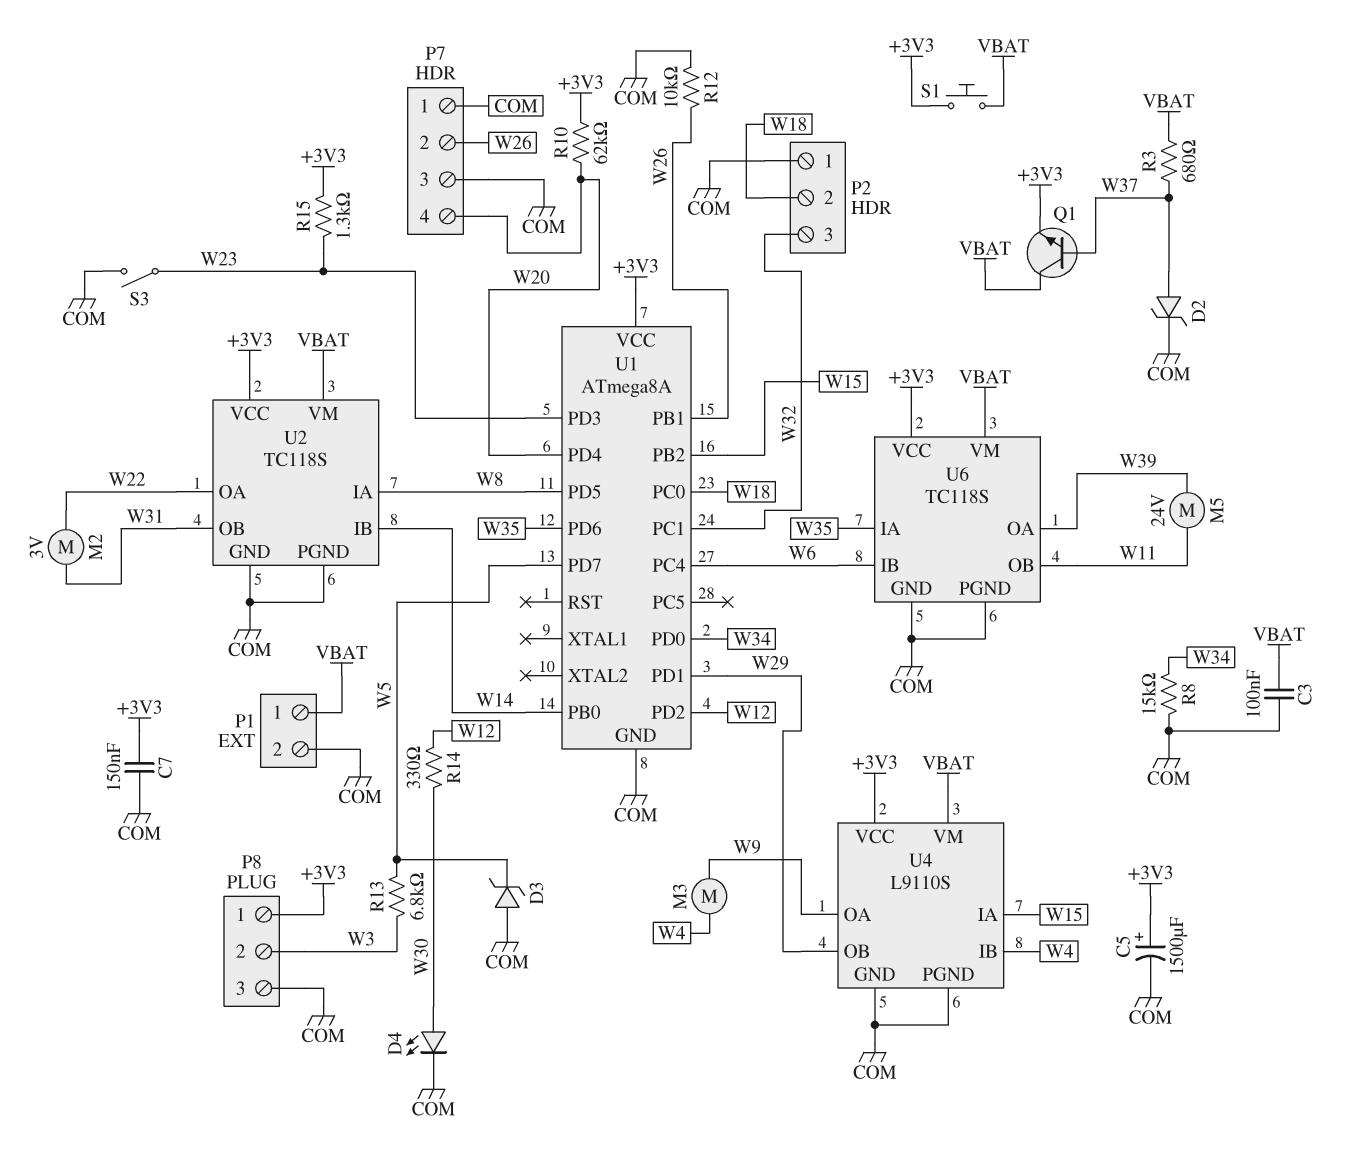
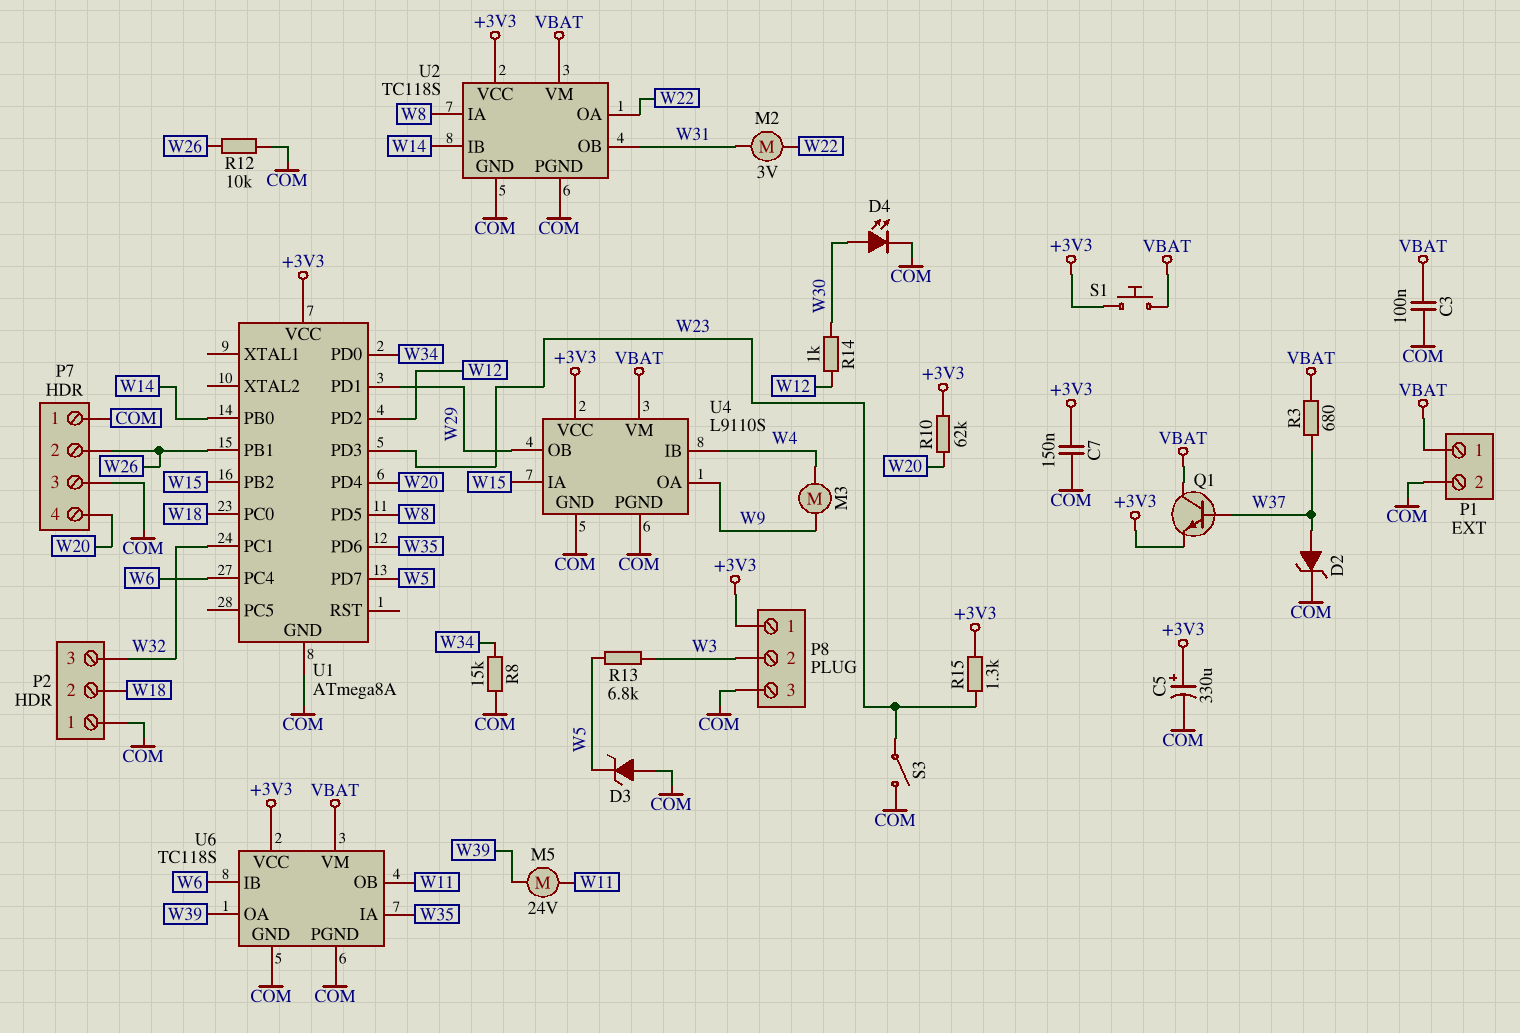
C5: 1500uF (plus +3V3, minus COM) -> 330uF (plus +3V3, minus COM)
R14: 330 (W12, W30) -> 1k (W12, W30)

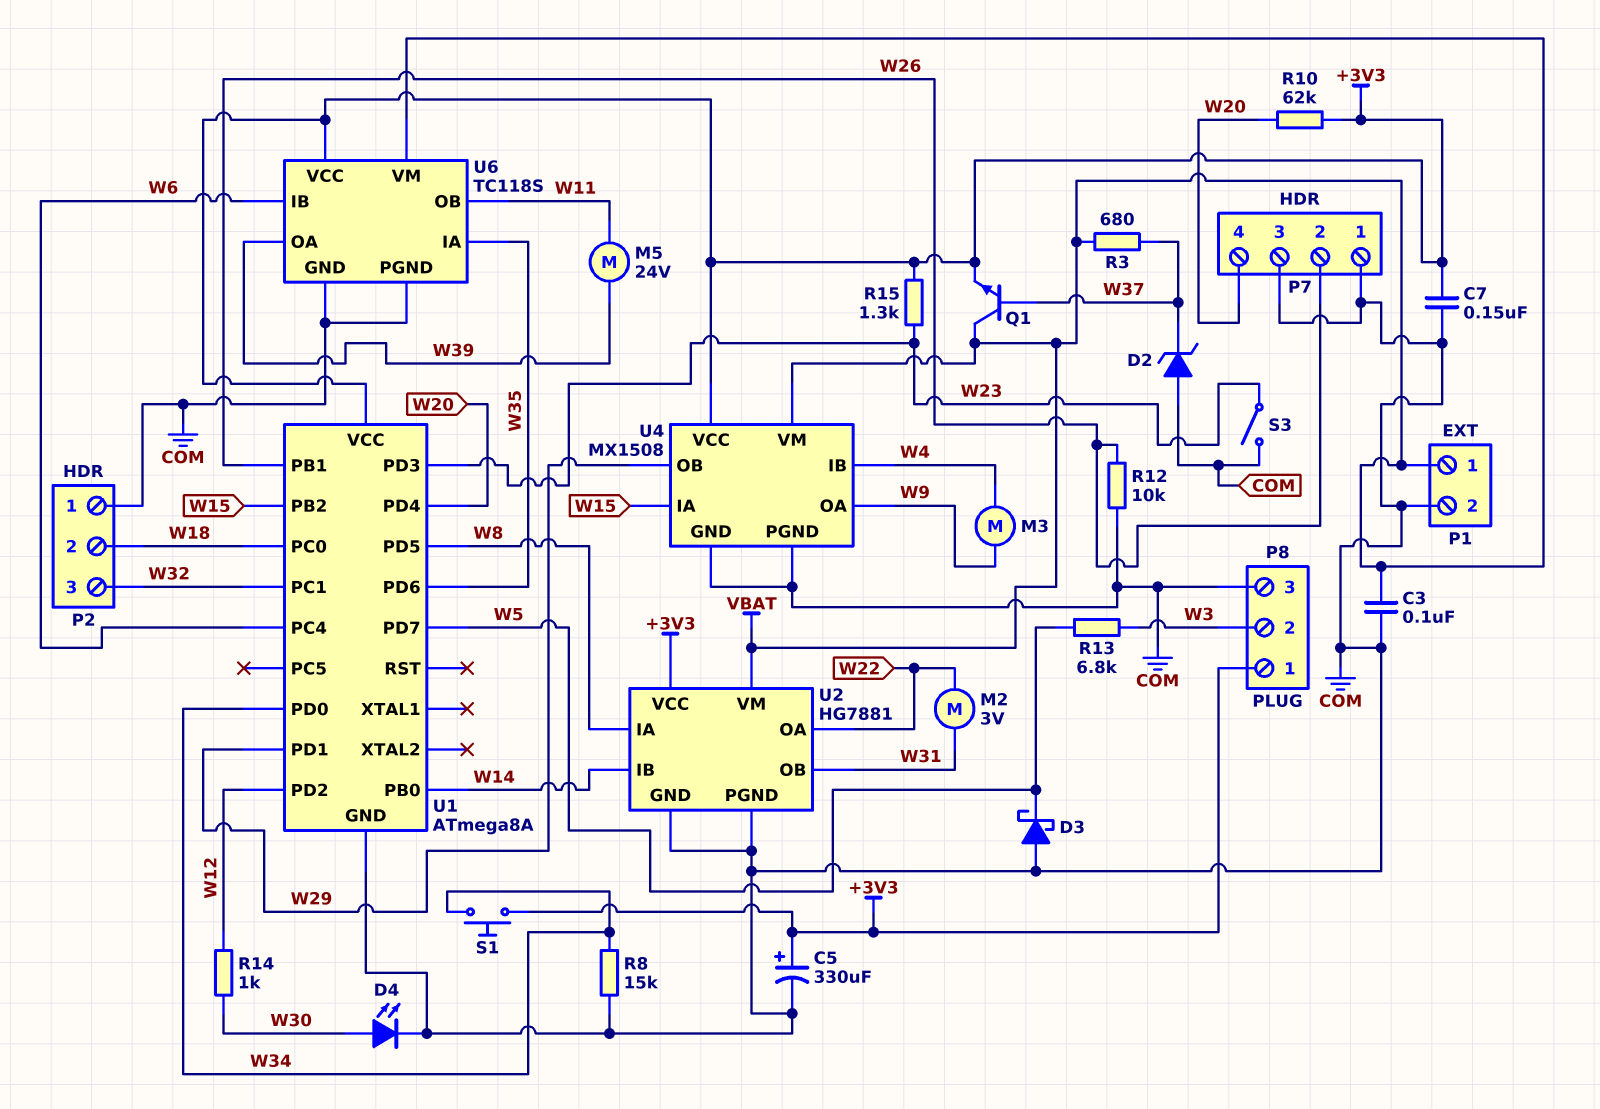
D2: zener (A W37, K COM) -> zener (A COM, K W37)
D3: zener (A COM, K W5) -> schottky (A COM, K W5)
S1: button (+3V3, VBAT) -> button (+3V3, W34)
U2: TC118S -> HG7881
U4: L9110S -> MX1508

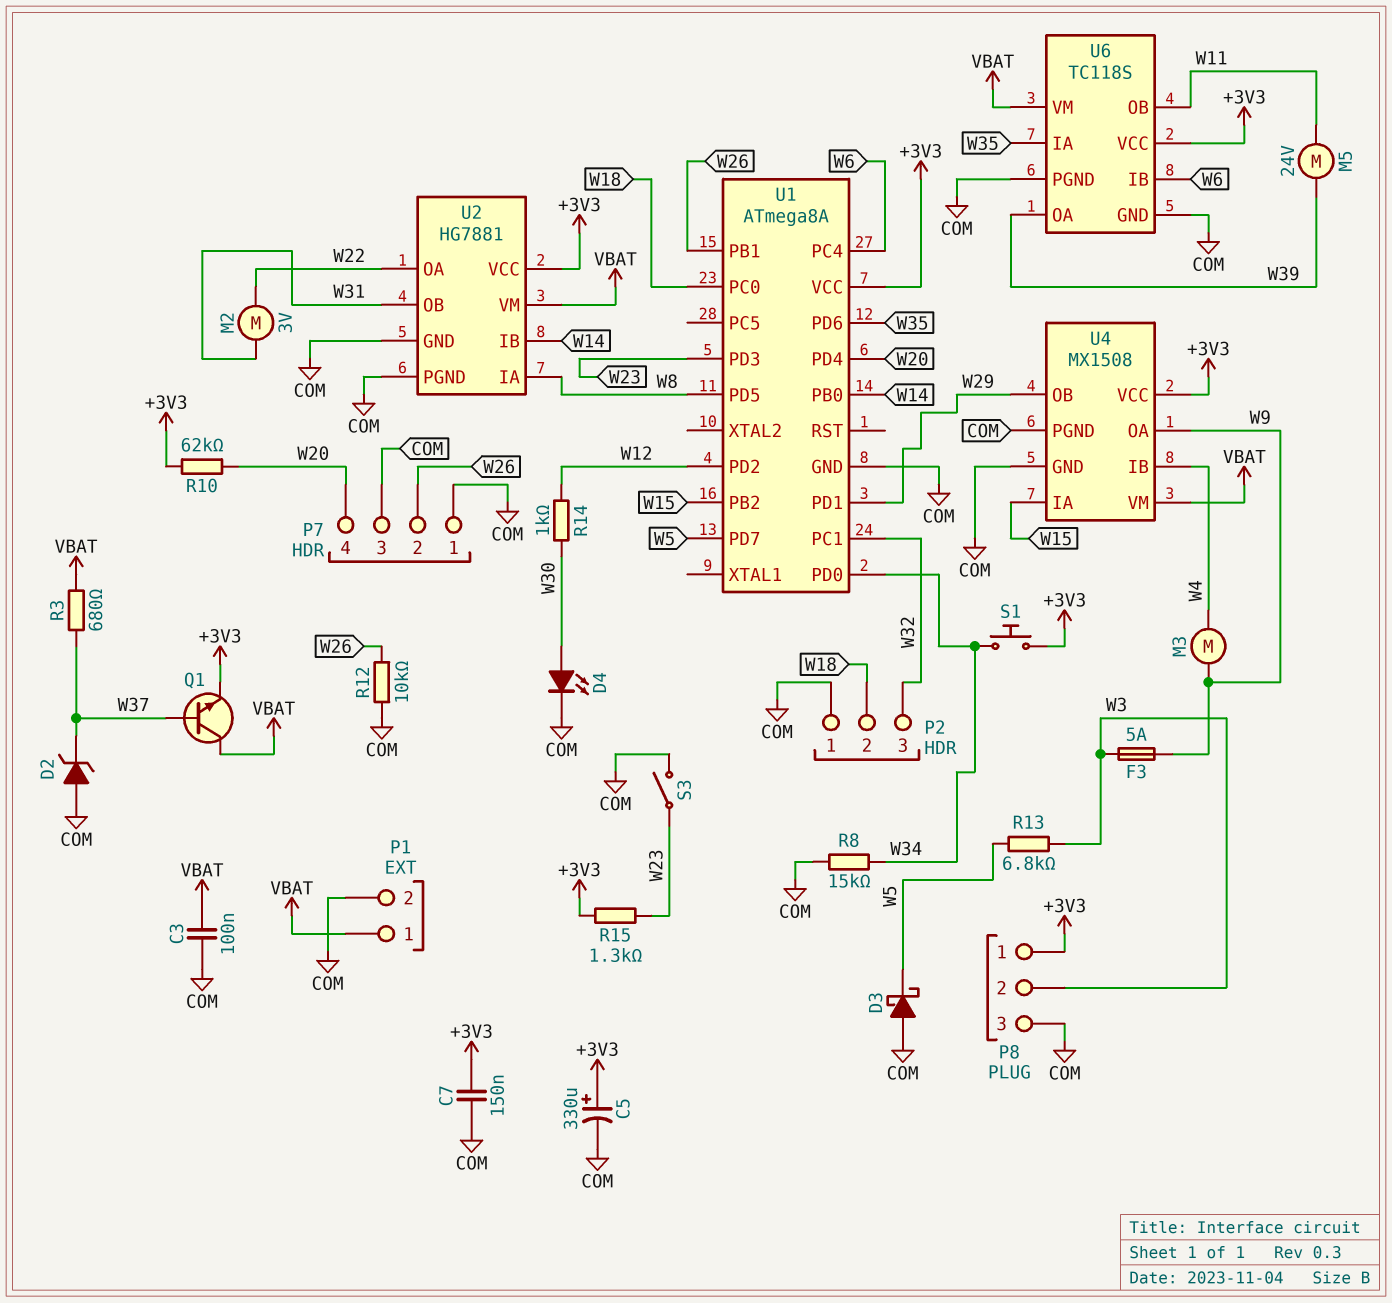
F3: none -> 5A (W3, W9)

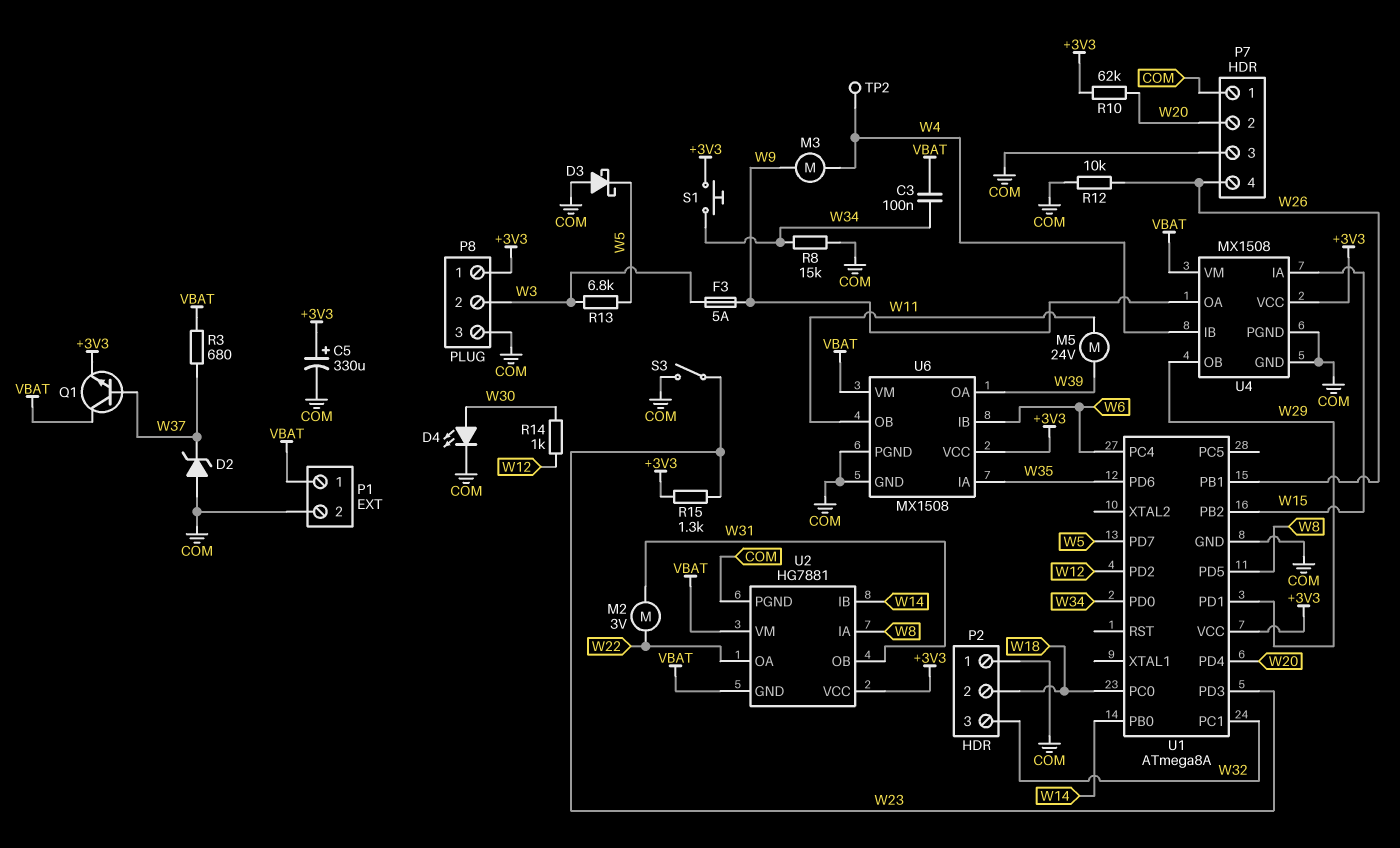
C3: 100nF (COM, VBAT) -> 100nF (VBAT, W34)
C7: 150nF (+3V3, COM) -> none
P7 pin 2: W26 -> W20
P7 pin 4: W20 -> W26
TP2: none -> test point (W4)
U2 pin GND: COM -> VBAT
U6: TC118S -> MX1508

